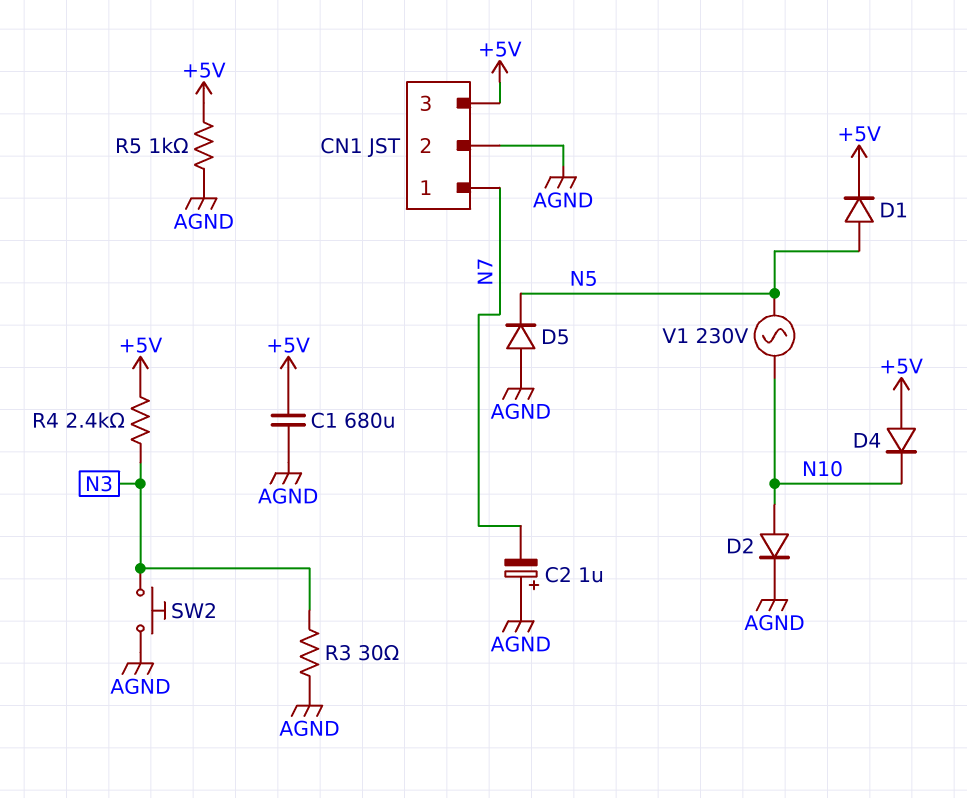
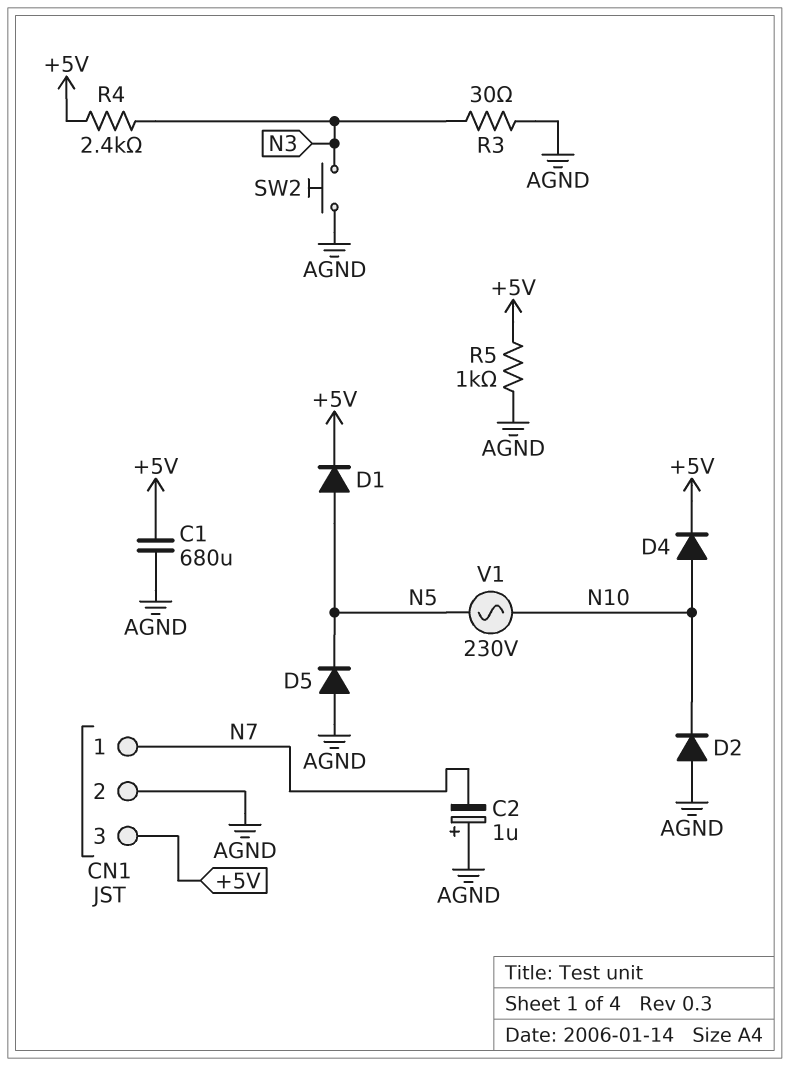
D2: diode (A N10, K AGND) -> diode (A AGND, K N10)
D4: diode (A +5V, K N10) -> diode (A N10, K +5V)

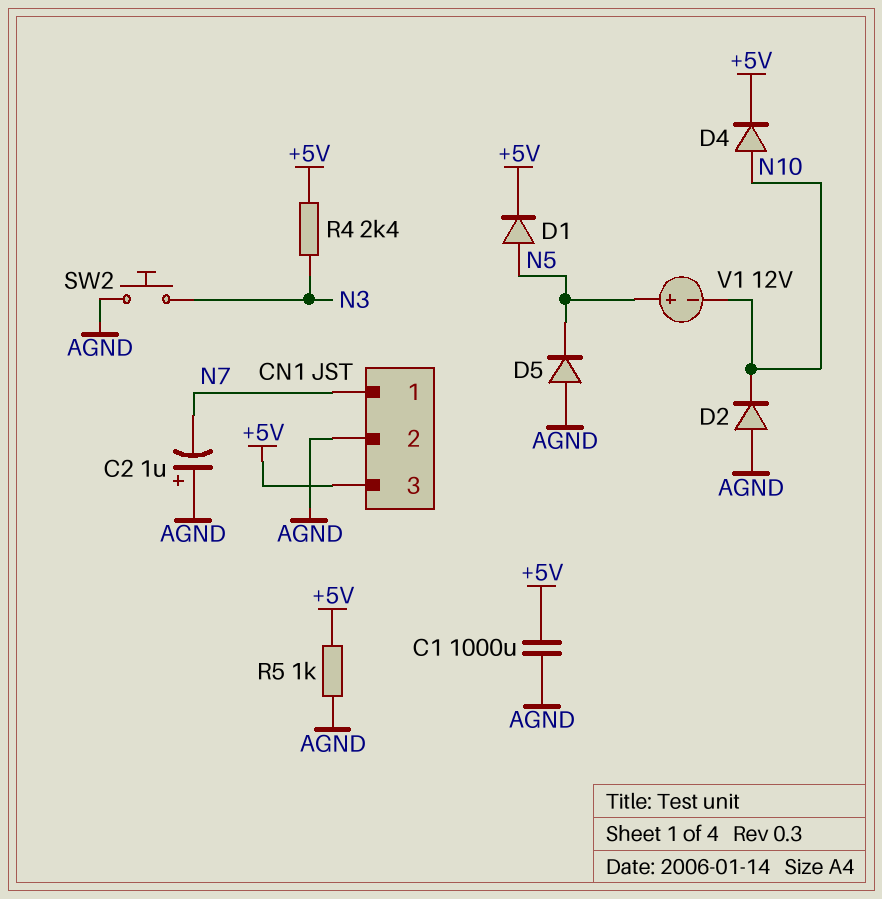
C1: 680uF (+5V, AGND) -> 1000uF (+5V, AGND)
R3: 30 (AGND, N3) -> none
V1: AC 230V (N5, N10) -> 12V (plus N5, minus N10)

